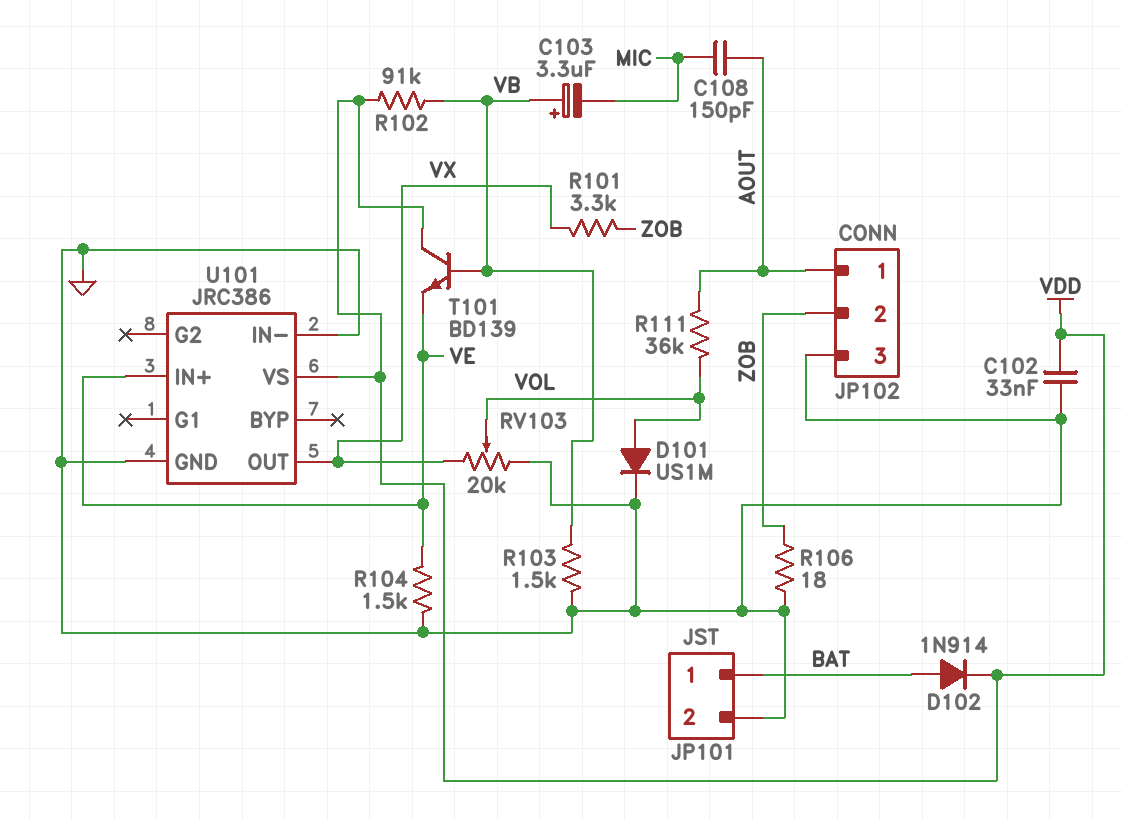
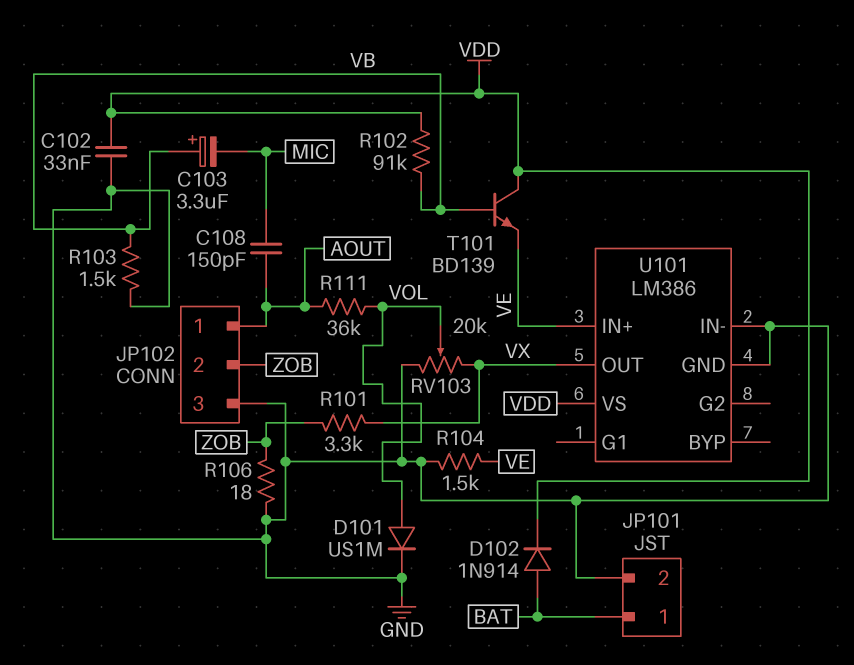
U101: JRC386 -> LM386

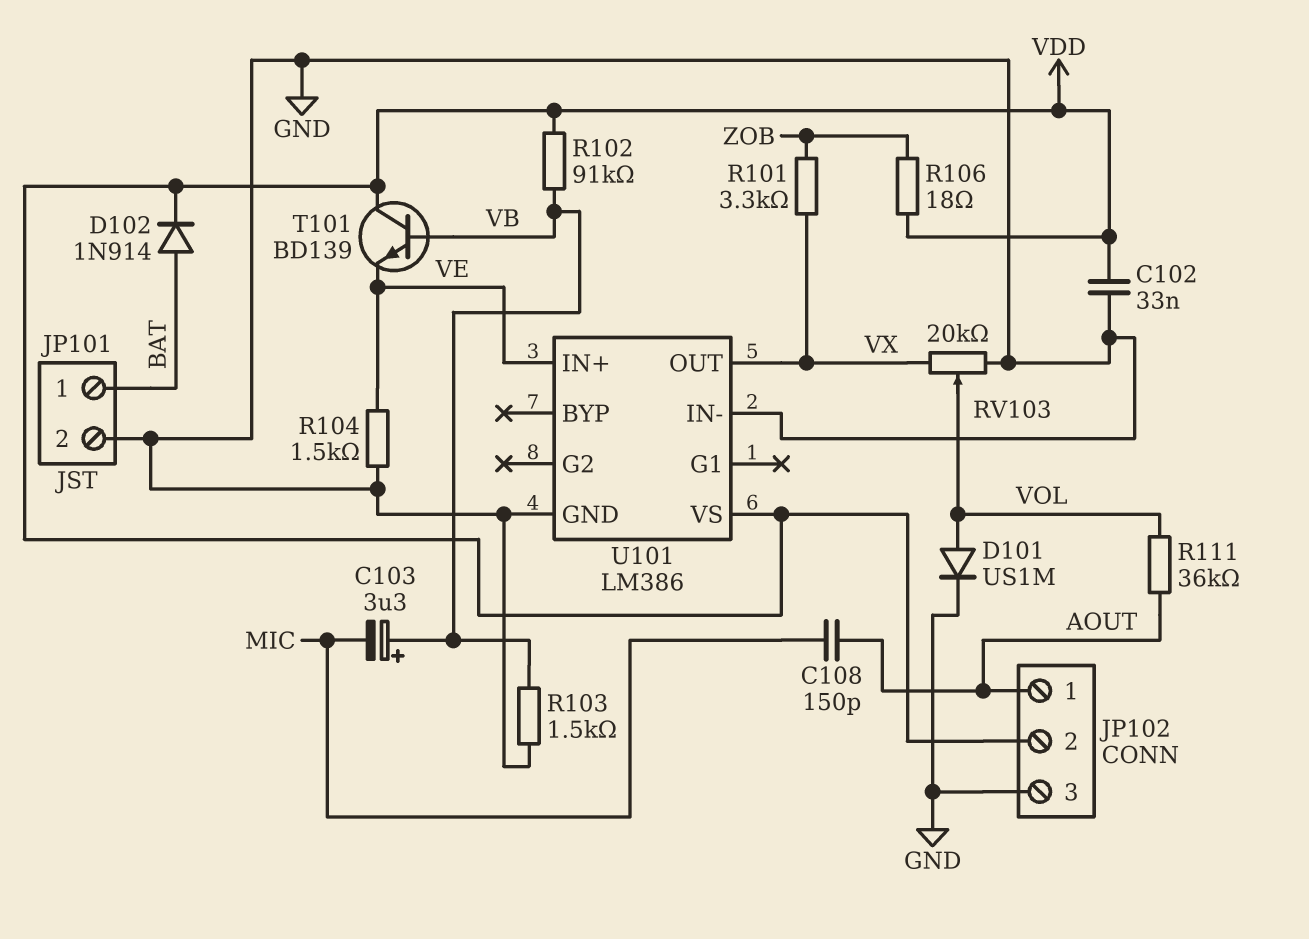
JP102 pin 2: ZOB -> VDD
R106: 18 (GND, ZOB) -> 18 (VDD, ZOB)

